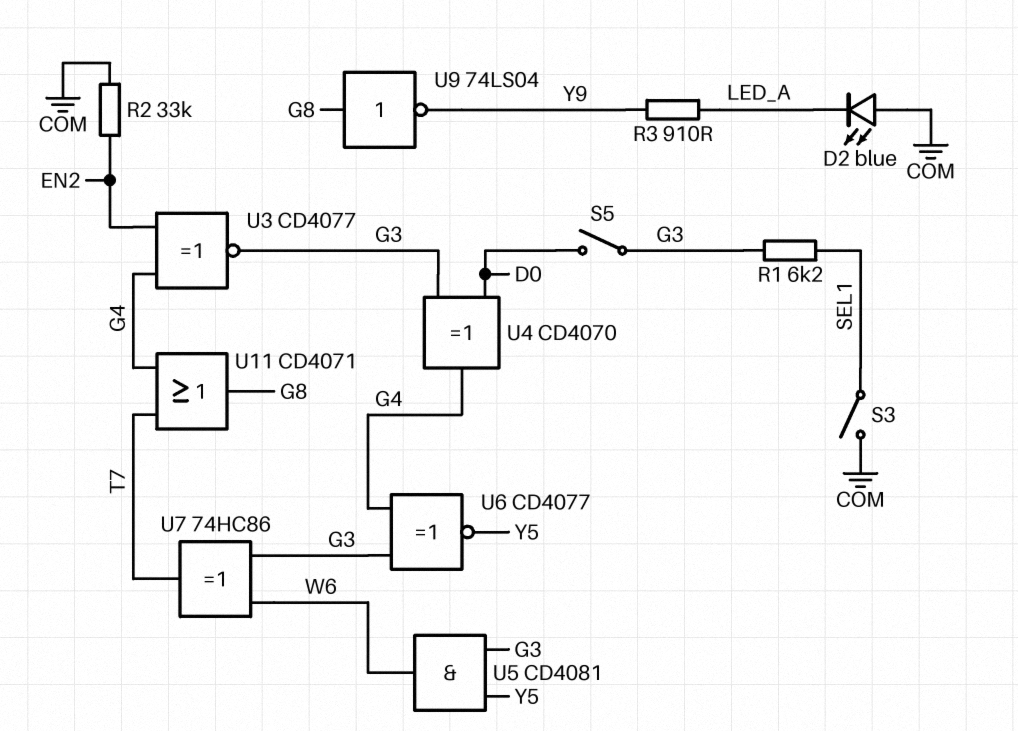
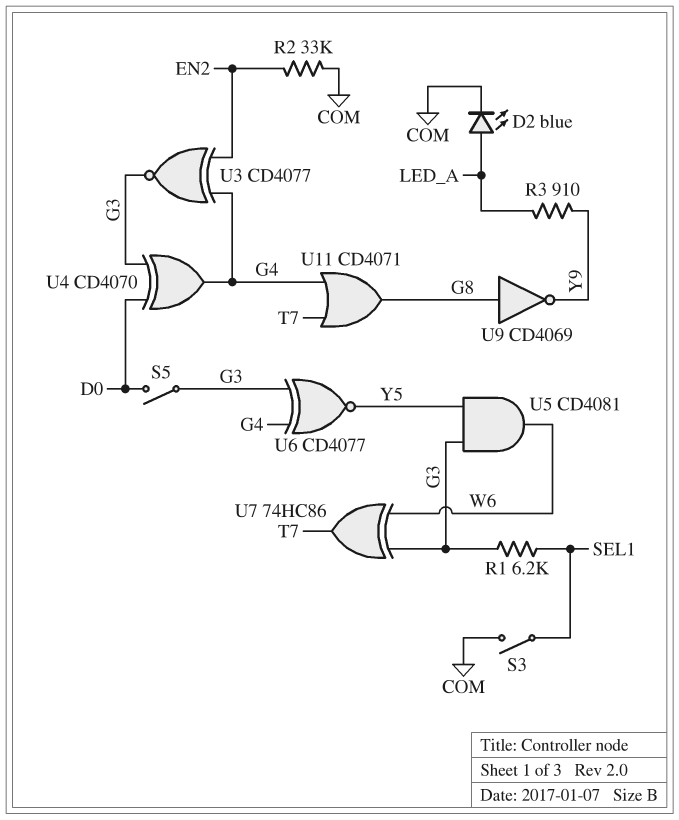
D2: LED blue (A COM, K LED_A) -> LED blue (A LED_A, K COM)
U9: NOT 74LS04 (in G8, out Y9) -> NOT CD4069 (in G8, out Y9)

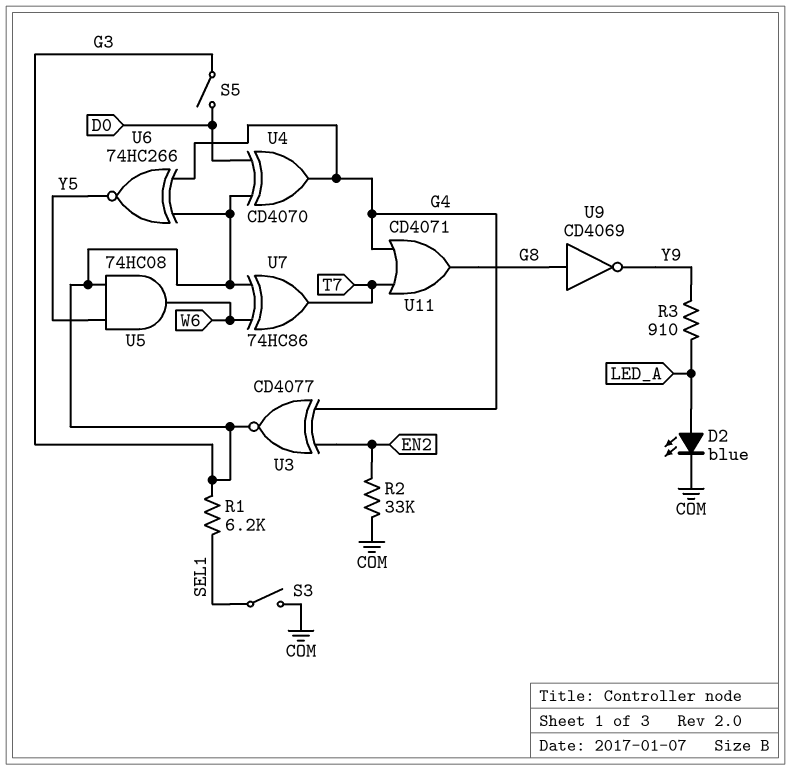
U5: AND CD4081 (in G3, in Y5, out W6) -> AND 74HC08 (in G3, in Y5, out W6)
U6: XNOR CD4077 (in G3, in G4, out Y5) -> XNOR 74HC266 (in G3, in G4, out Y5)

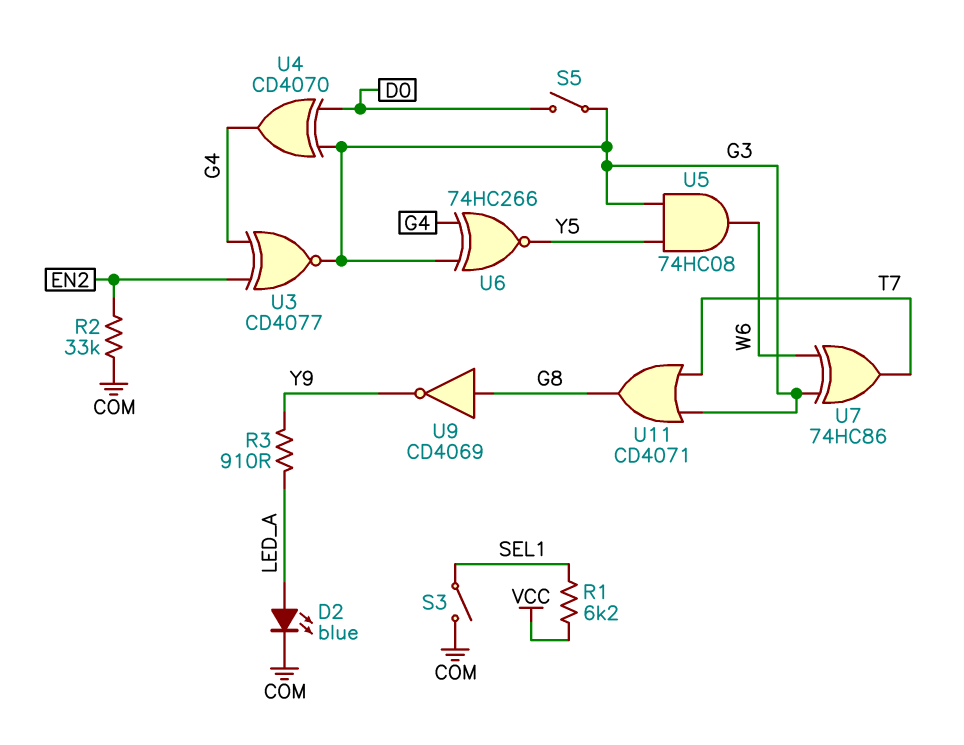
R1: 6.2k (G3, SEL1) -> 6.2k (SEL1, VCC)
U11: OR CD4071 (in G4, in T7, out G8) -> OR CD4071 (in G3, in T7, out G8)

